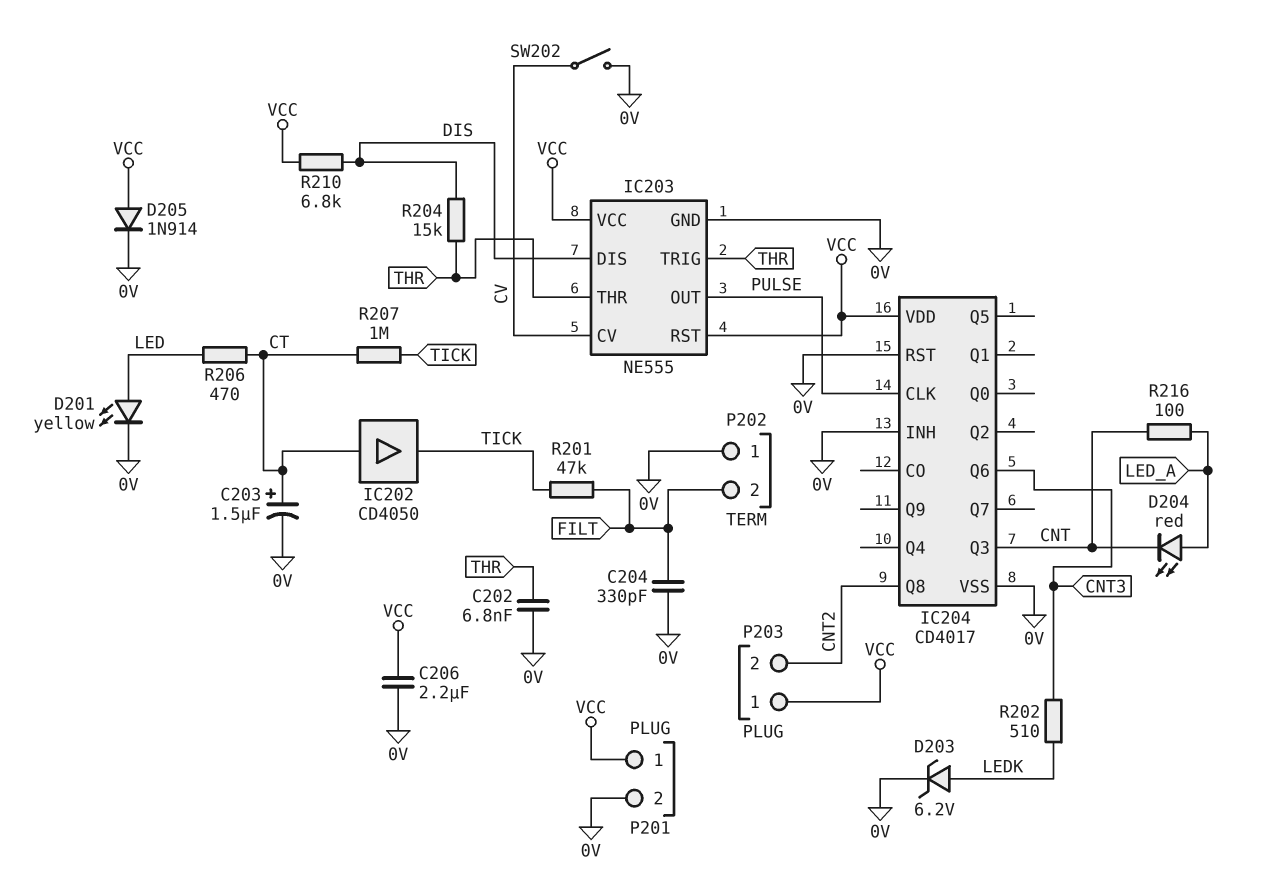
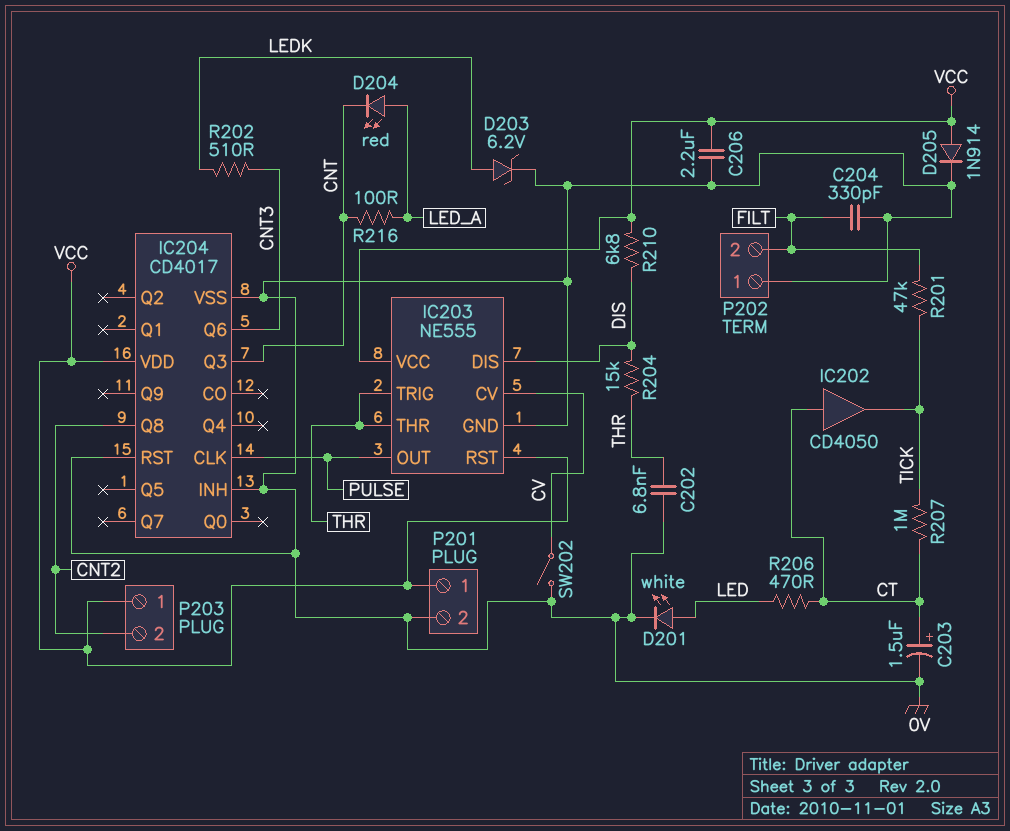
D201: LED yellow (A LED, K 0V) -> LED white (A LED, K 0V)

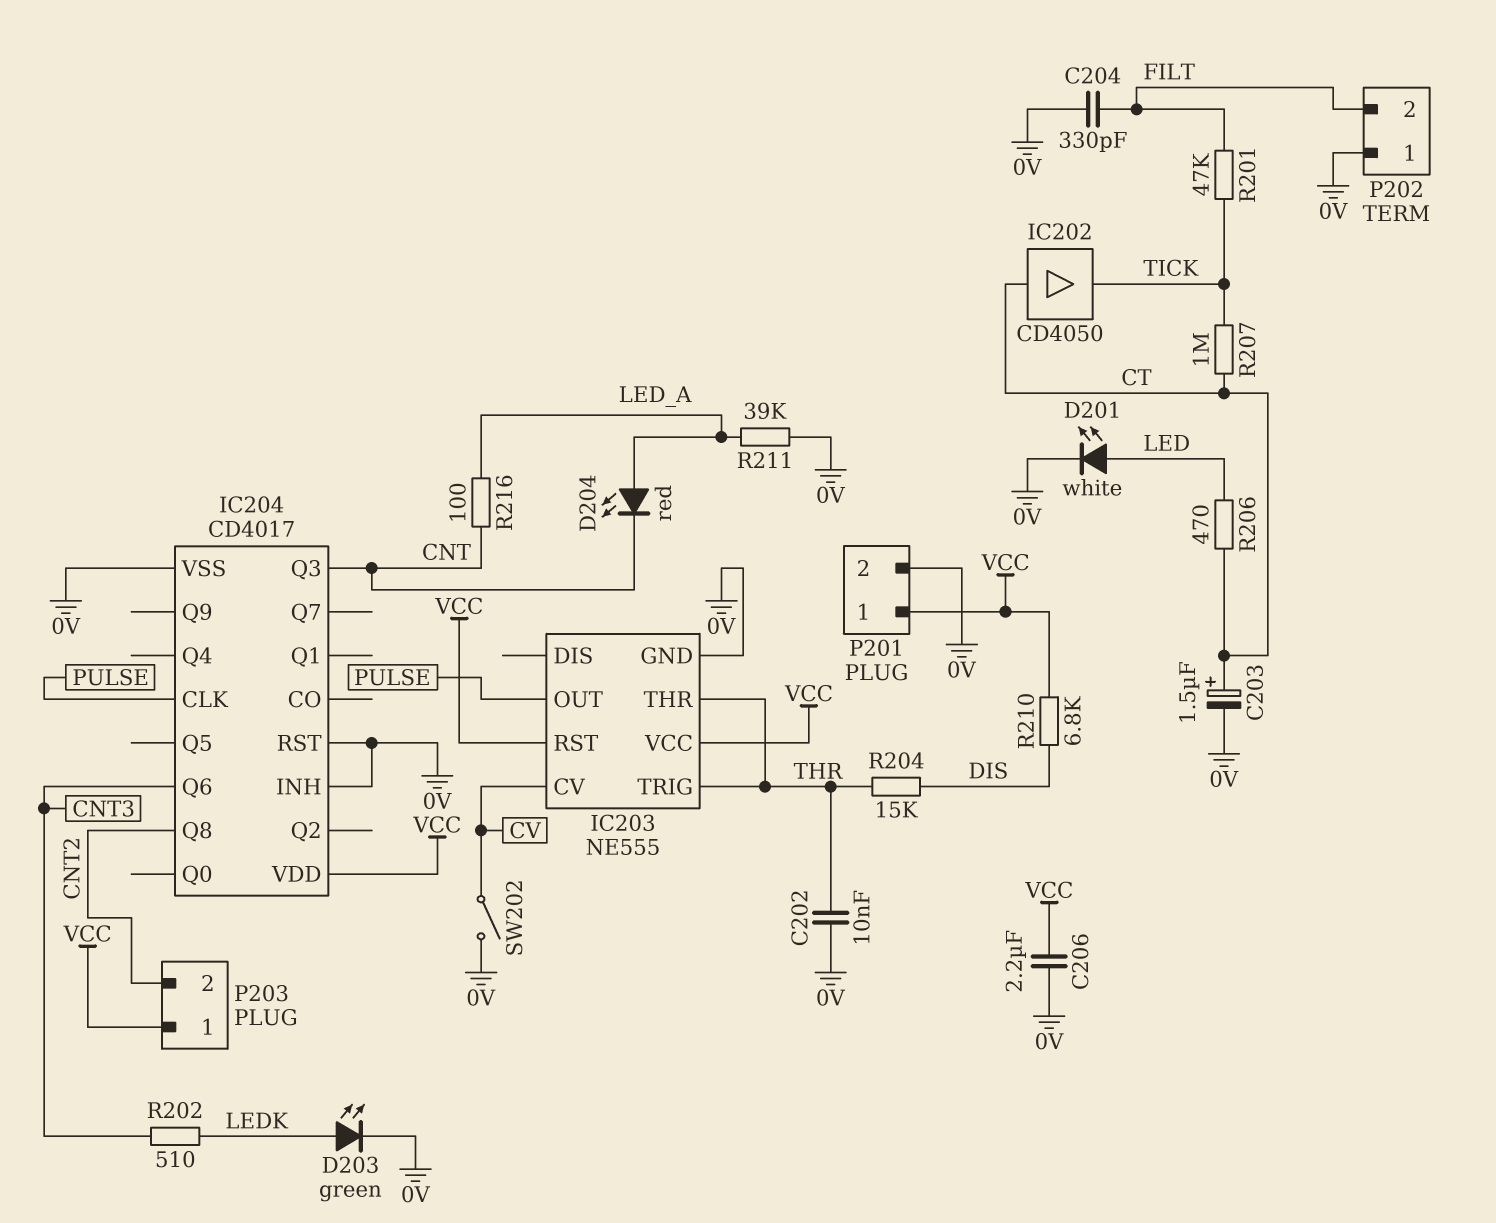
C202: 6.8nF (0V, THR) -> 10nF (0V, THR)
D203: zener 6.2V (A LEDK, K 0V) -> LED green (A LEDK, K 0V)
D205: diode 1N914 (A VCC, K 0V) -> none
IC203 pin DIS: DIS -> none
R211: none -> 39k (0V, LED_A)

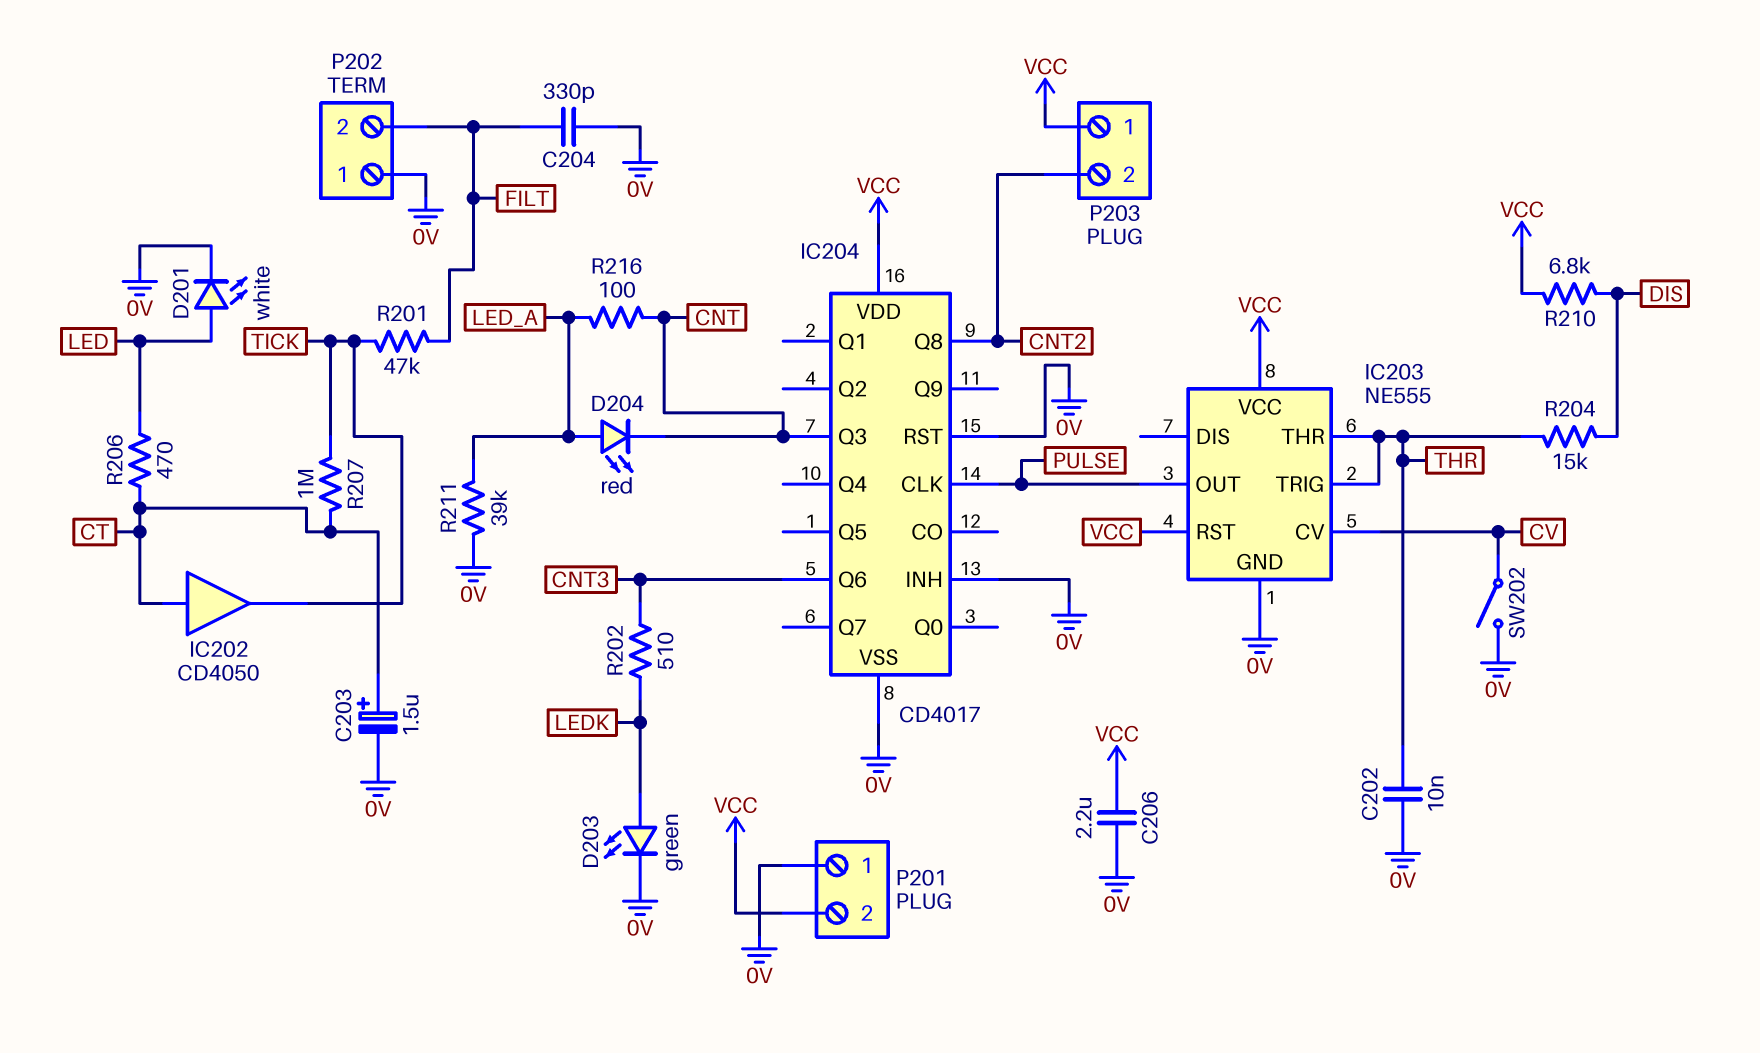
P201 pin 1: VCC -> 0V
P201 pin 2: 0V -> VCC

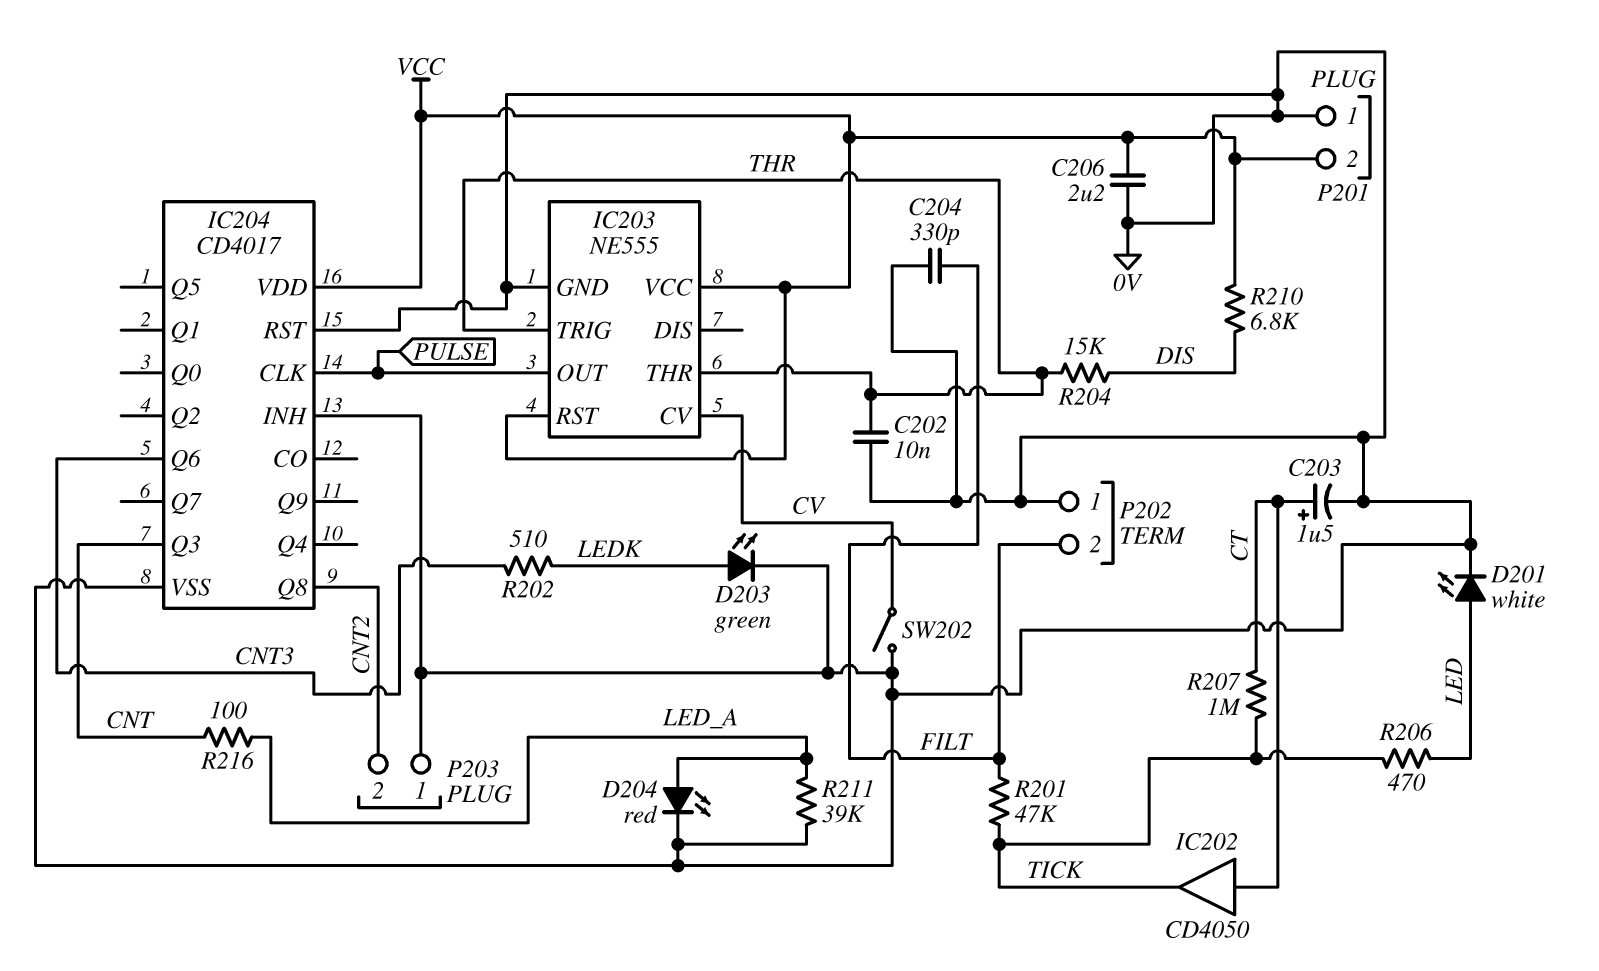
D204: LED red (A LED_A, K CNT) -> LED red (A LED_A, K 0V)
P203 pin 1: VCC -> 0V
R206: 470 (CT, LED) -> 470 (LED, TICK)

